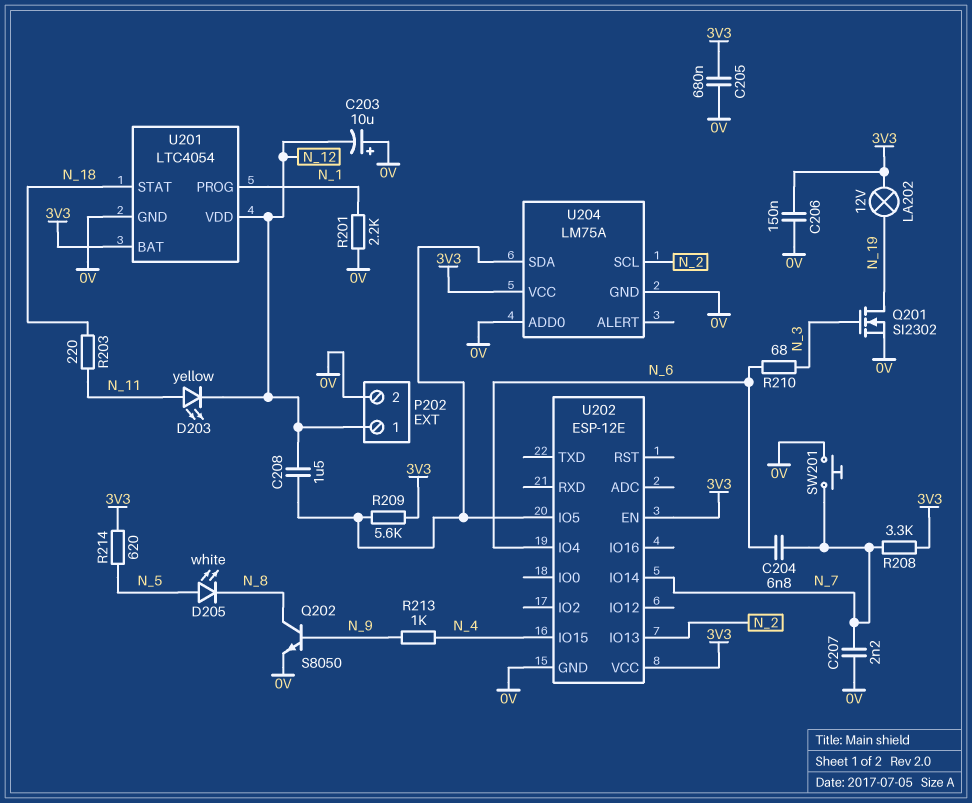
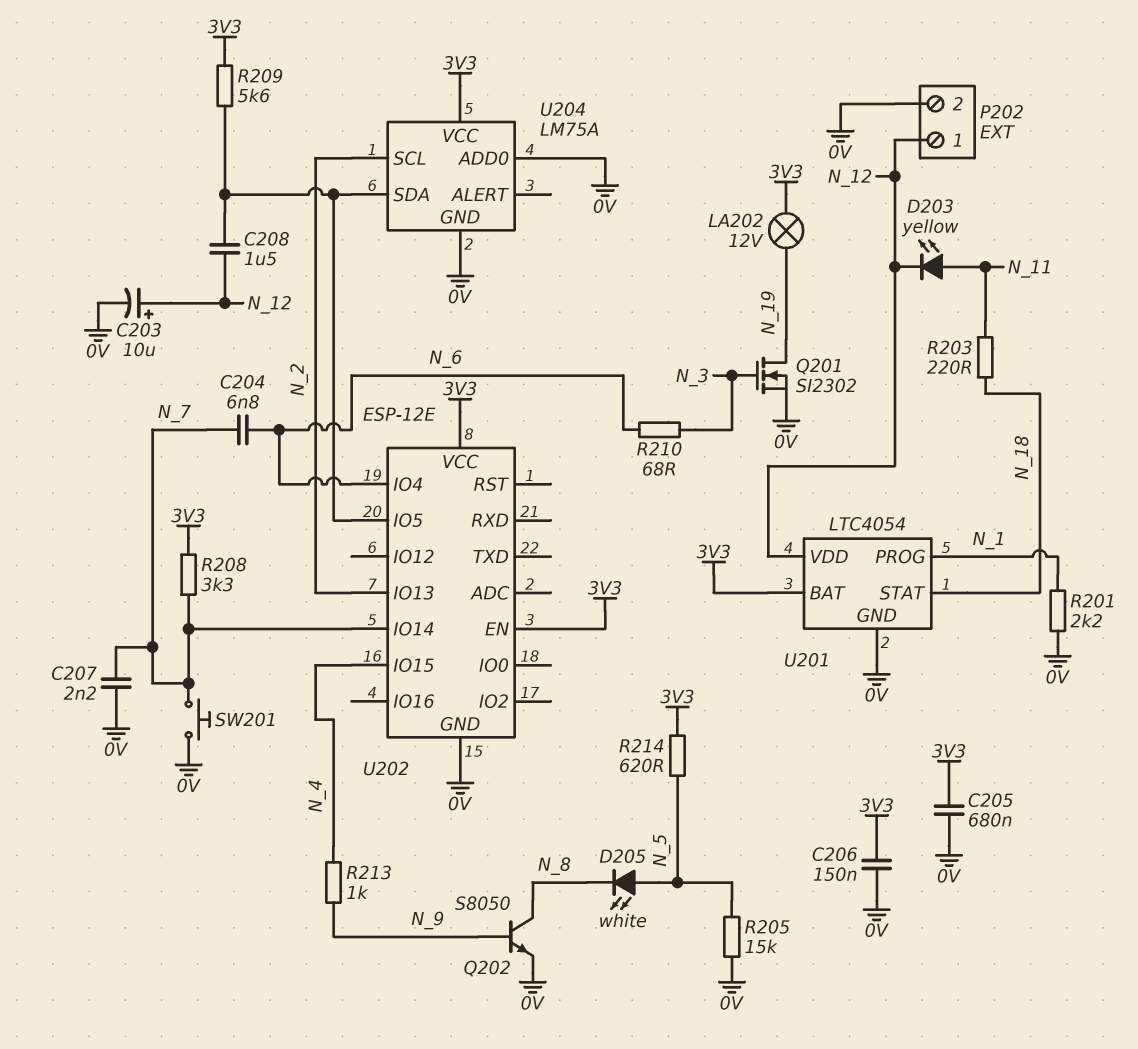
C203: 10uF (plus 0V, minus N_12) -> 10uF (plus N_12, minus 0V)
R205: none -> 15k (0V, N_5)

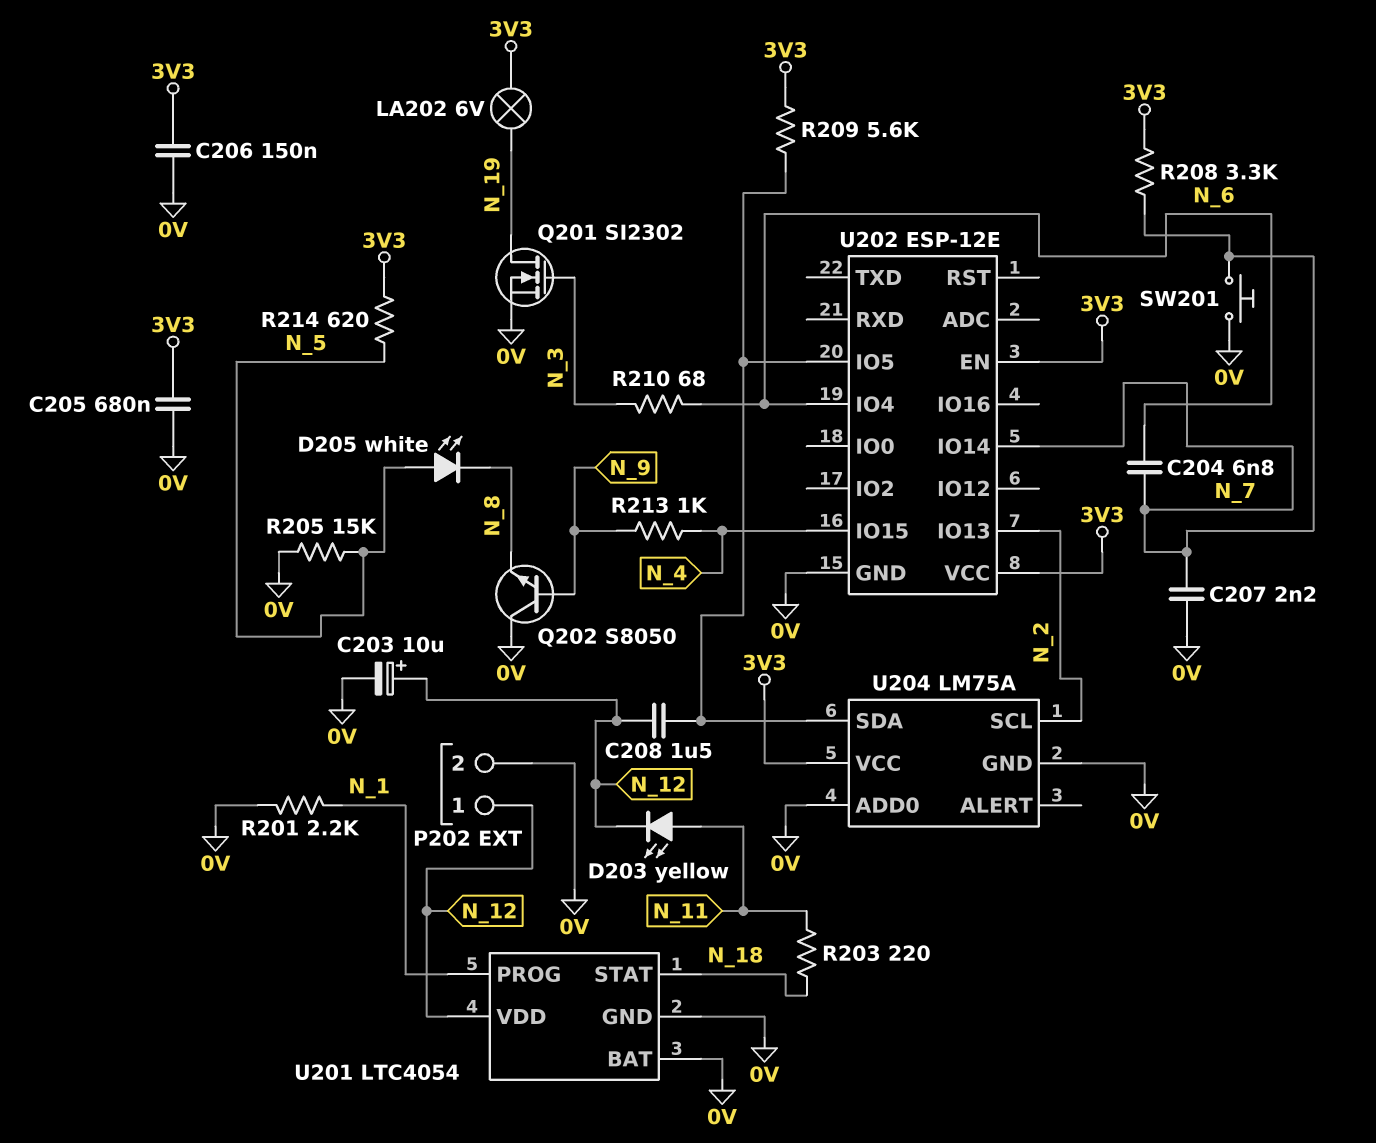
LA202: lamp 12V (3V3, N_19) -> lamp 6V (3V3, N_19)
Q202: NPN S8050 (B N_9, C N_8, E 0V) -> NPN S8050 (B N_9, C 0V, E N_8)
U201 pin BAT: 3V3 -> 0V

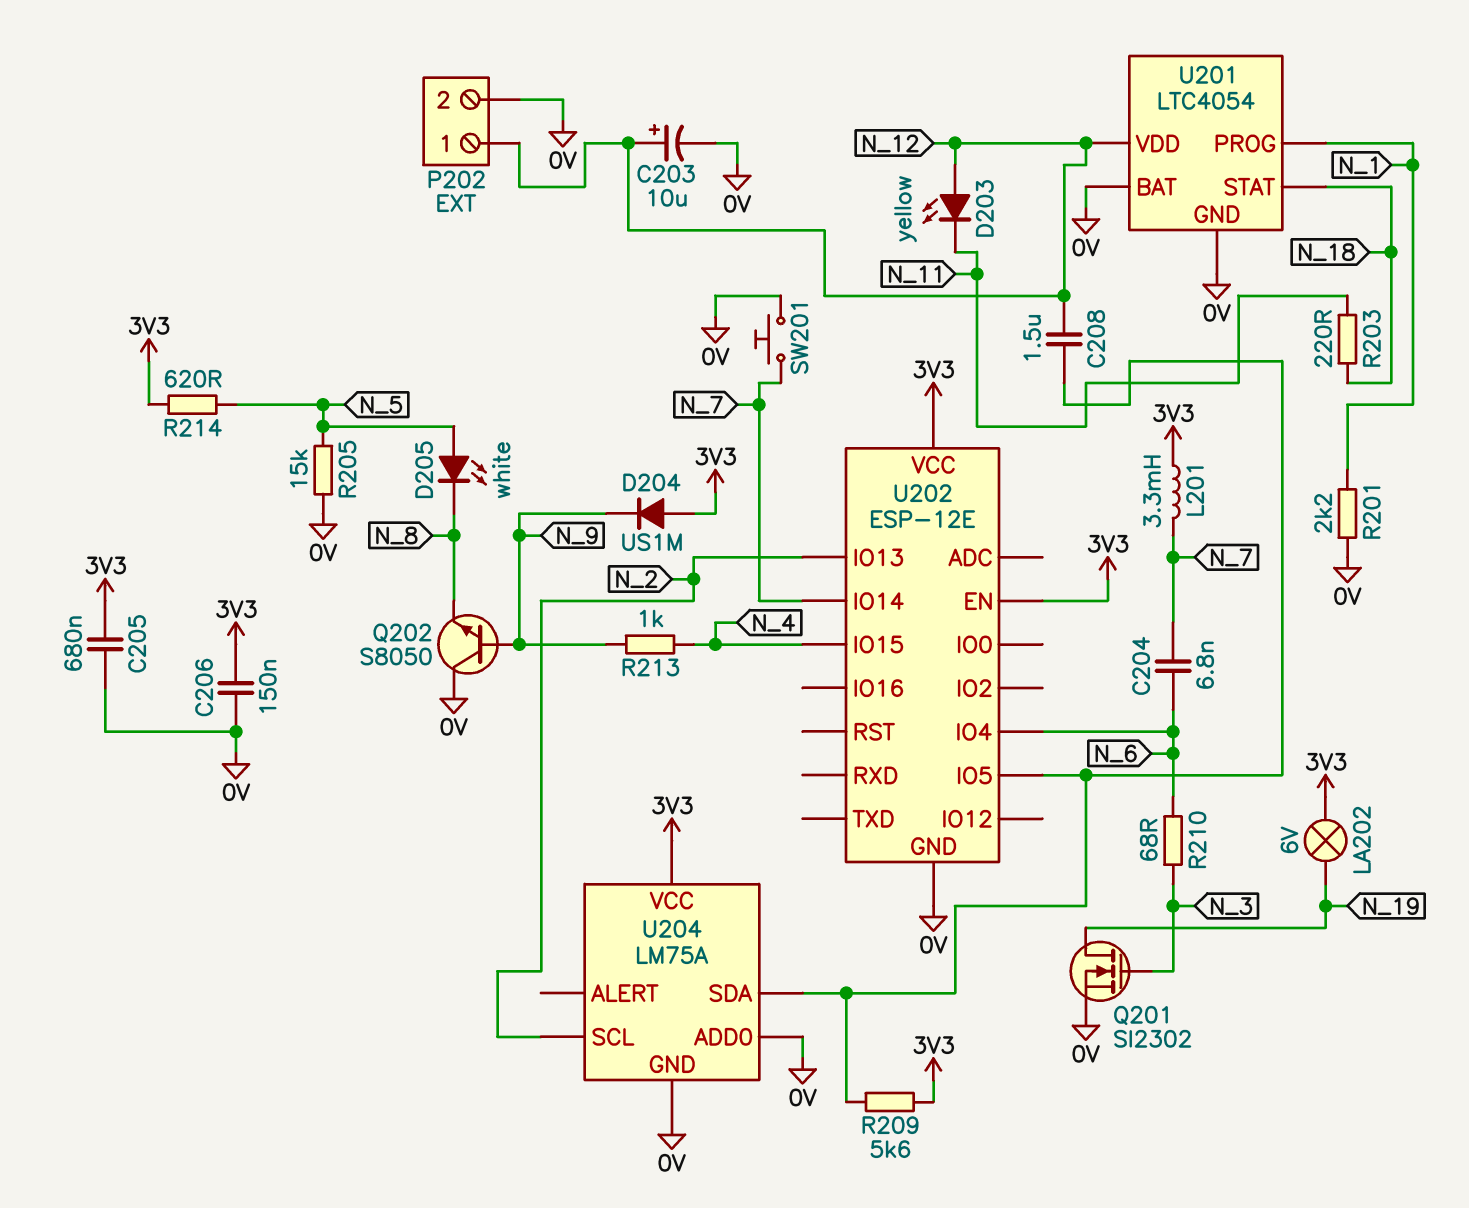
C207: 2.2nF (0V, N_7) -> none
D203: LED yellow (A N_11, K N_12) -> LED yellow (A N_12, K N_11)
D204: none -> diode US1M (A 3V3, K N_9)
L201: none -> 3.3mH (3V3, N_7)
R208: 3.3k (3V3, N_7) -> none

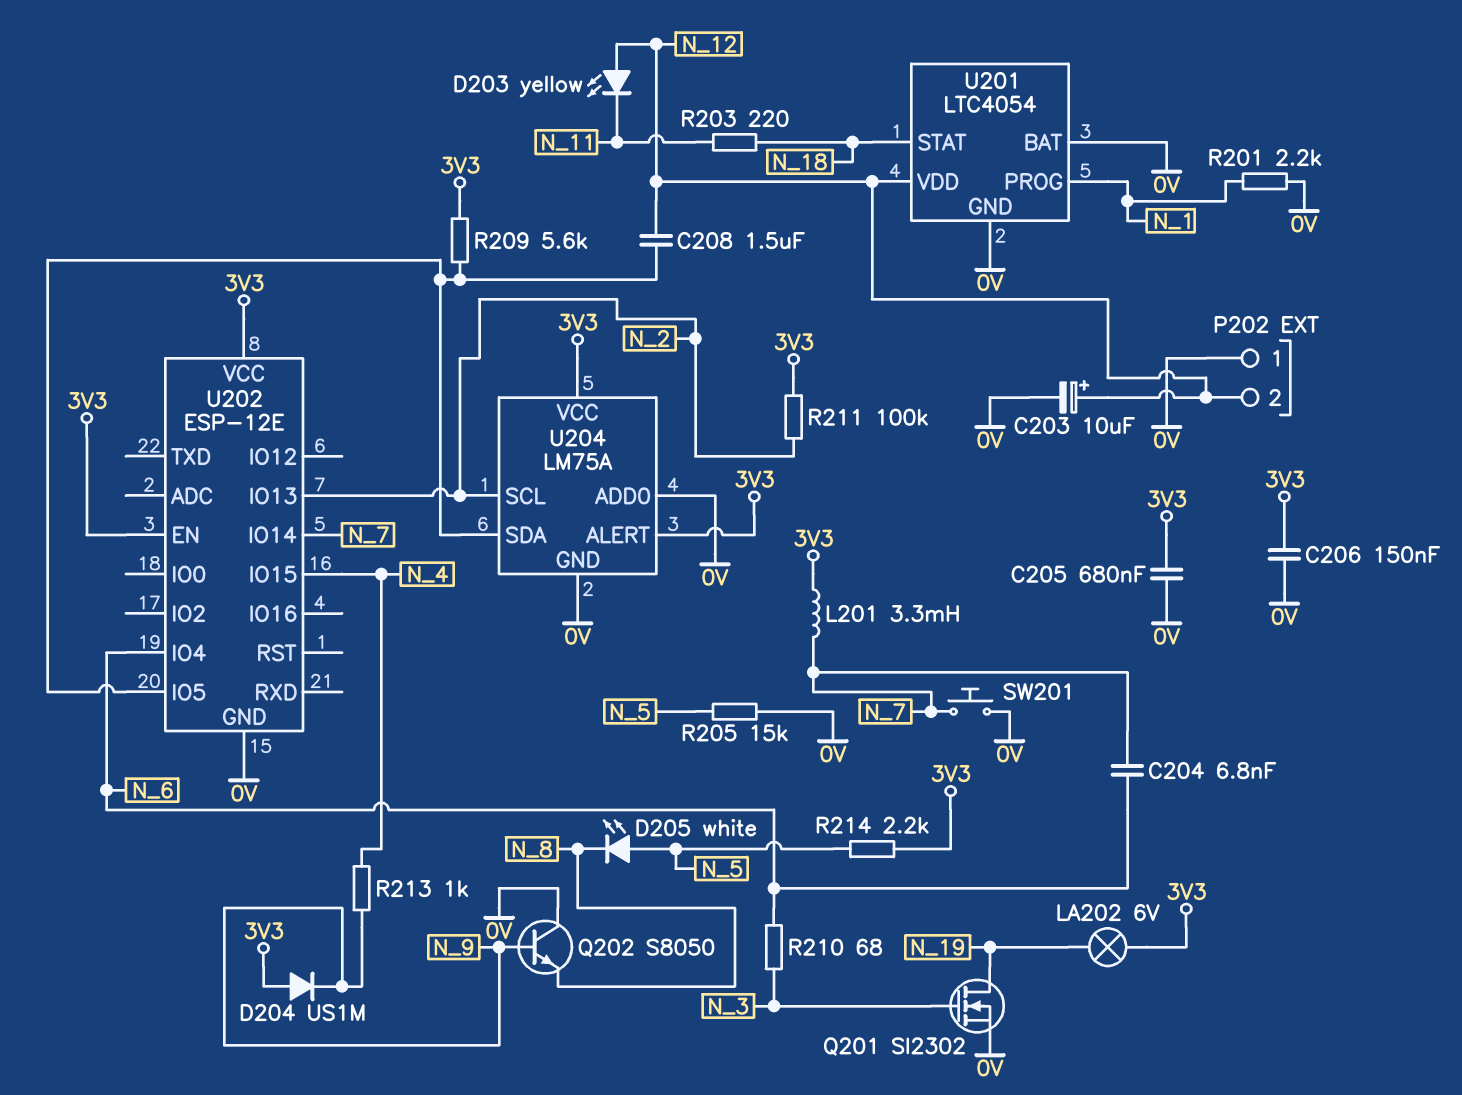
P202 pin 1: N_12 -> 0V
P202 pin 2: 0V -> N_12
R211: none -> 100k (3V3, N_2)
R214: 620 (3V3, N_5) -> 2.2k (3V3, N_5)
U204 pin ALERT: none -> 3V3

